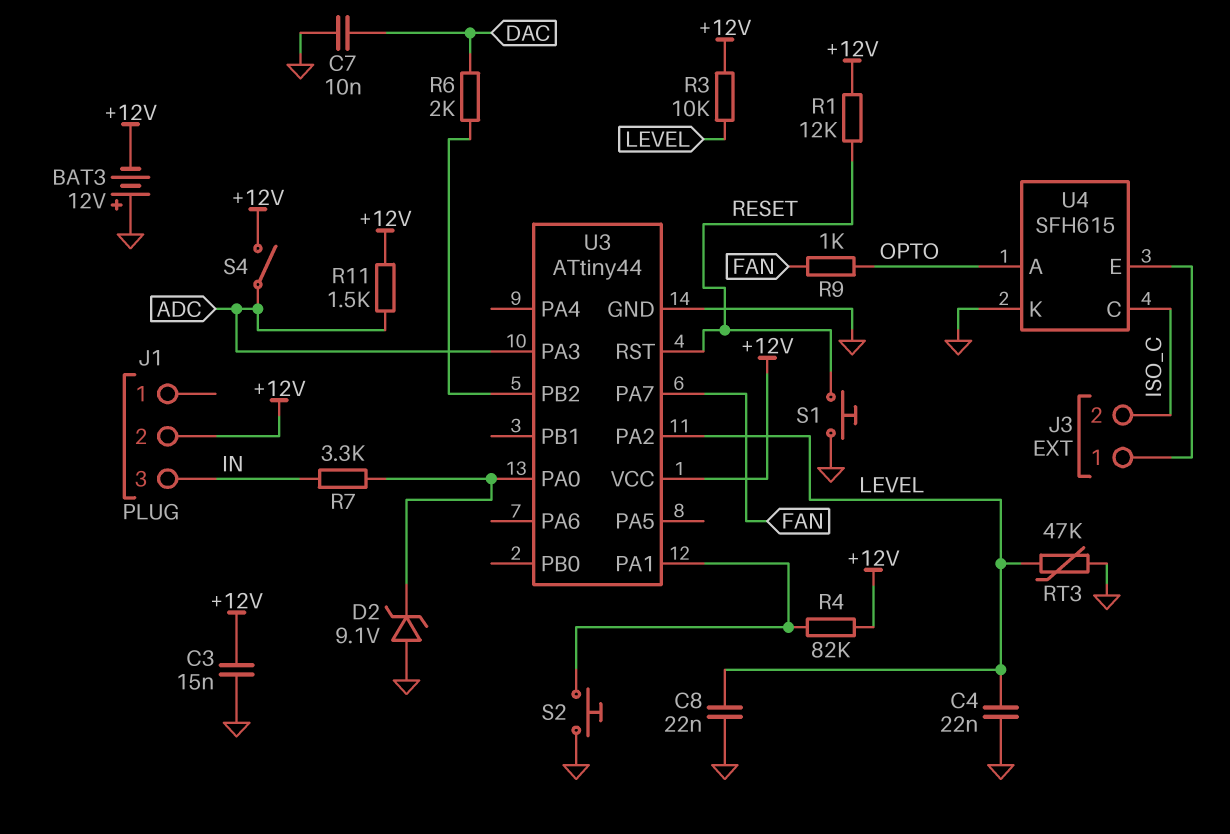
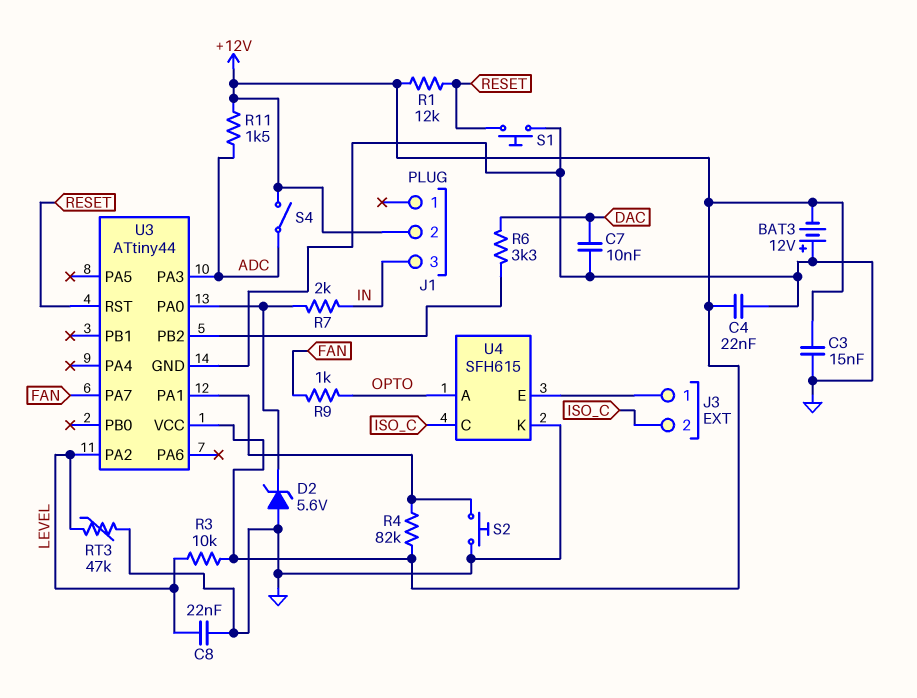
C4: 22nF (GND, LEVEL) -> 22nF (+12V, GND)
D2: zener 9.1V (A GND, K U3/PA0) -> zener 5.6V (A GND, K U3/PA0)
R6: 2k (DAC, U3/PB2) -> 3.3k (DAC, U3/PB2)
R7: 3.3k (IN, U3/PA0) -> 2k (IN, U3/PA0)

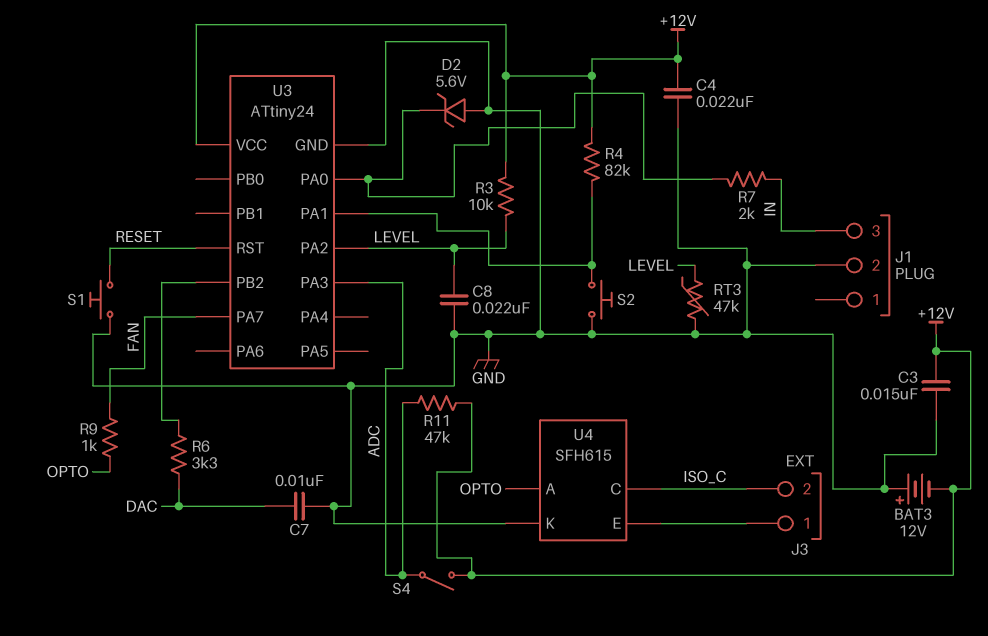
J1 pin 2: +12V -> GND
R1: 12k (+12V, RESET) -> none
R11: 1.5k (+12V, ADC) -> 47k (+12V, ADC)
U3: ATtiny44 -> ATtiny24

